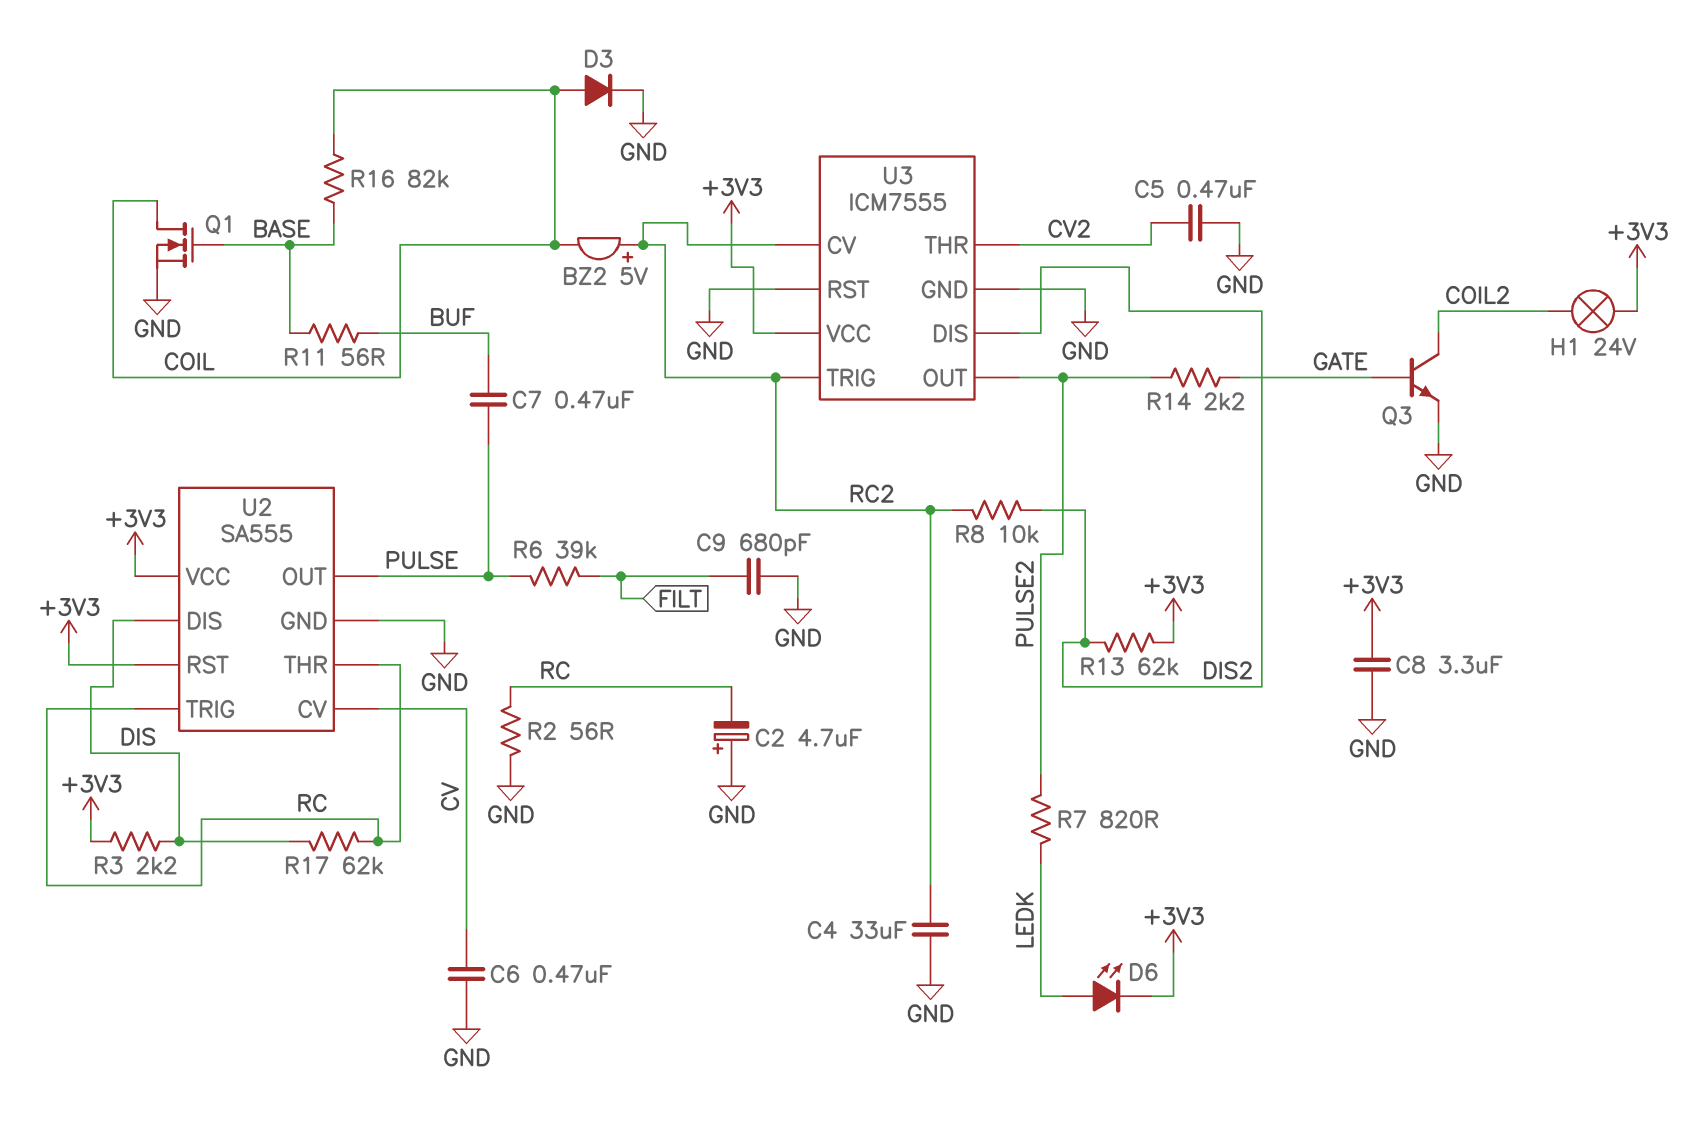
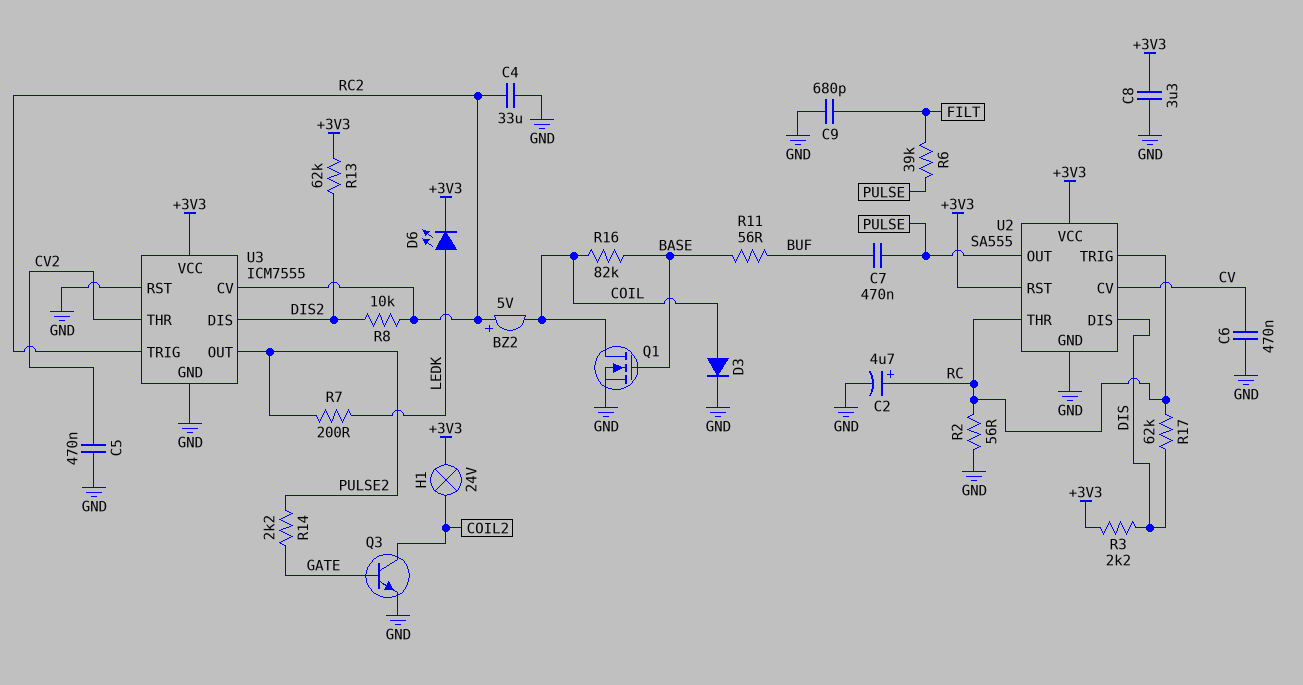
C2: 4.7uF (plus GND, minus RC) -> 4.7uF (plus RC, minus GND)
R7: 820 (LEDK, PULSE2) -> 200 (LEDK, PULSE2)

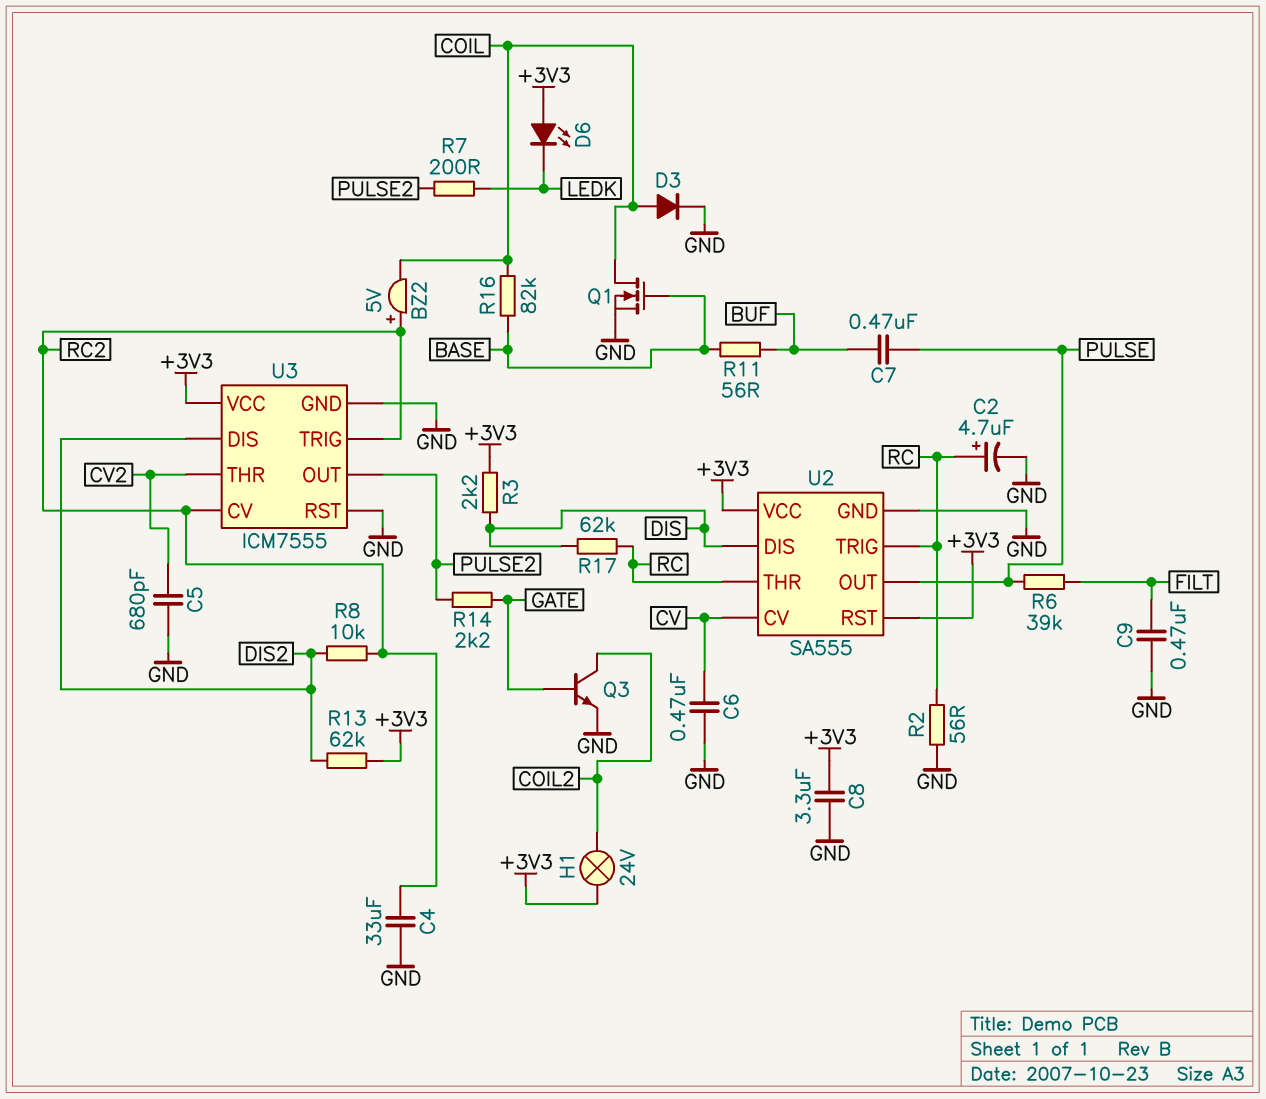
C5: 470nF (CV2, GND) -> 680pF (CV2, GND)
C9: 680pF (FILT, GND) -> 470nF (FILT, GND)
D6: LED (A LEDK, K +3V3) -> LED (A +3V3, K LEDK)

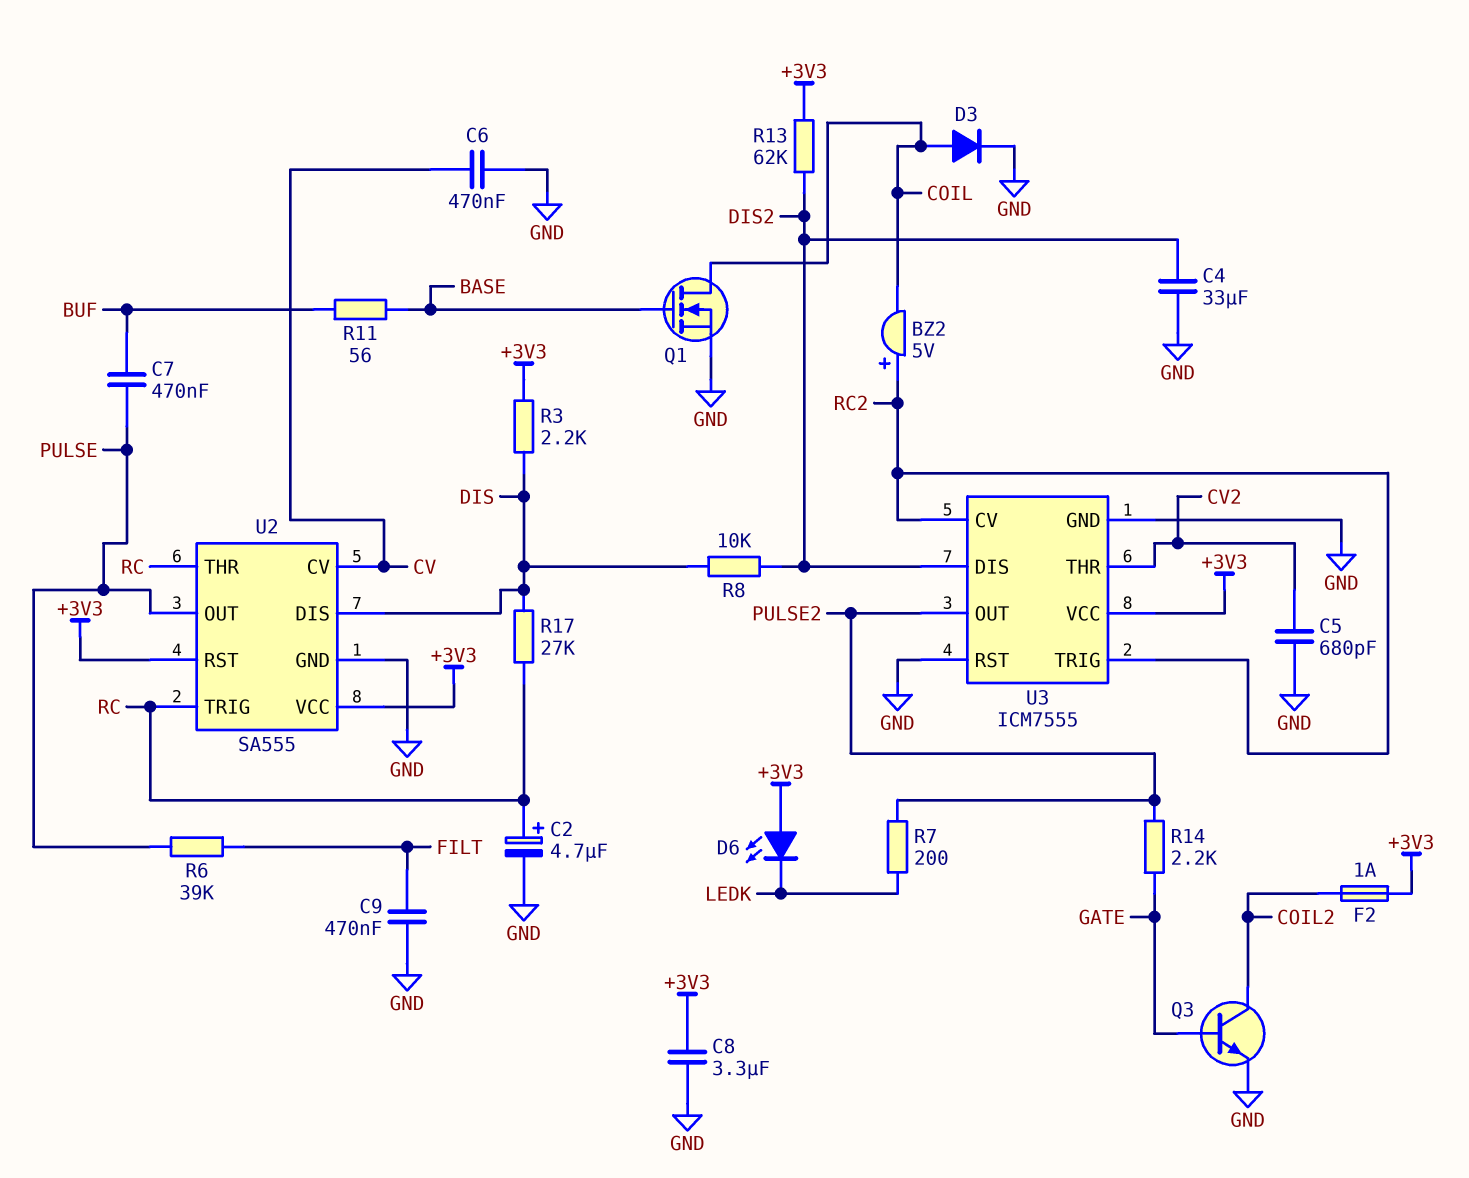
C4: 33uF (GND, RC2) -> 33uF (DIS2, GND)
F2: none -> 1A (+3V3, COIL2)
H1: lamp 24V (+3V3, COIL2) -> none
R2: 56 (GND, RC) -> none
R8: 10k (DIS2, RC2) -> 10k (DIS, DIS2)
R16: 82k (BASE, COIL) -> none
R17: 62k (DIS, RC) -> 27k (DIS, RC)

